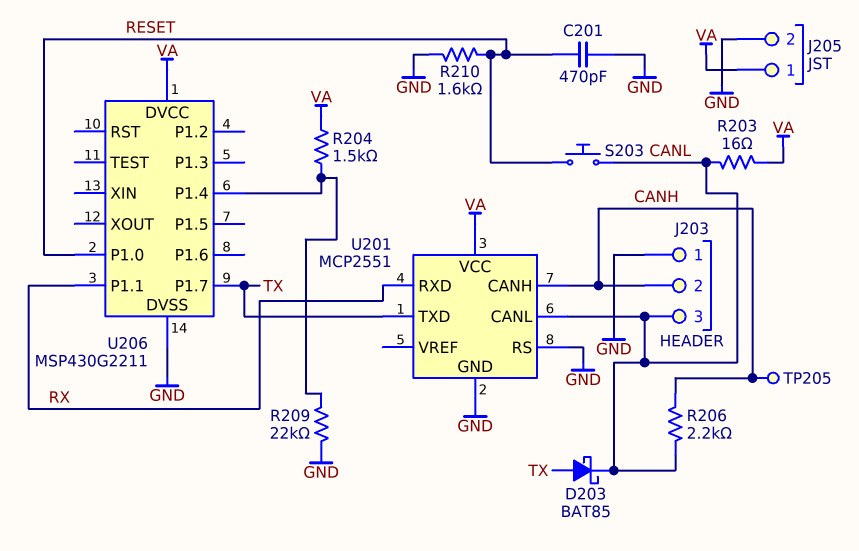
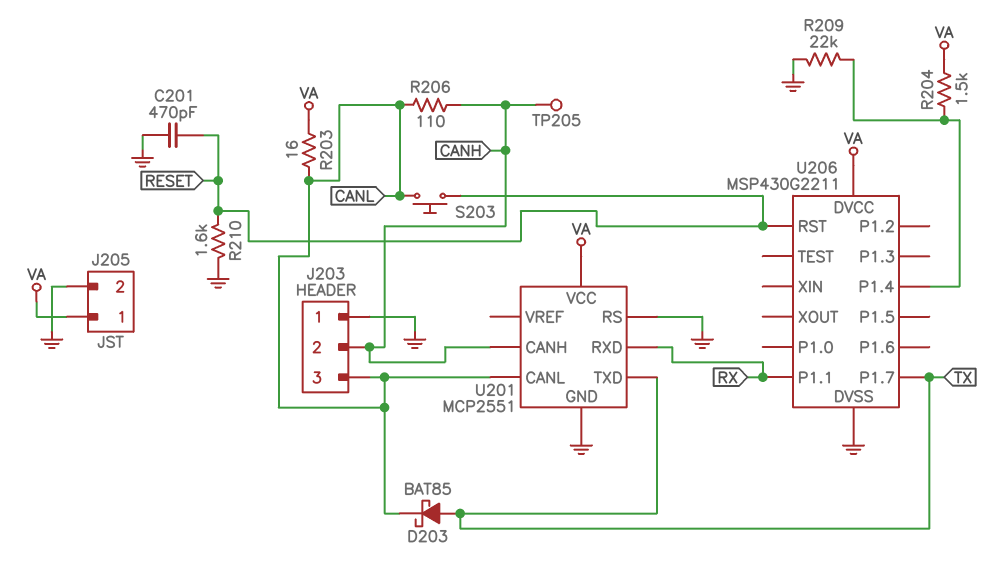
R206: 2.2k (CANH, CANL) -> 110 (CANH, CANL)
U206 pin P1.0: RESET -> none
U206 pin RST: none -> RESET

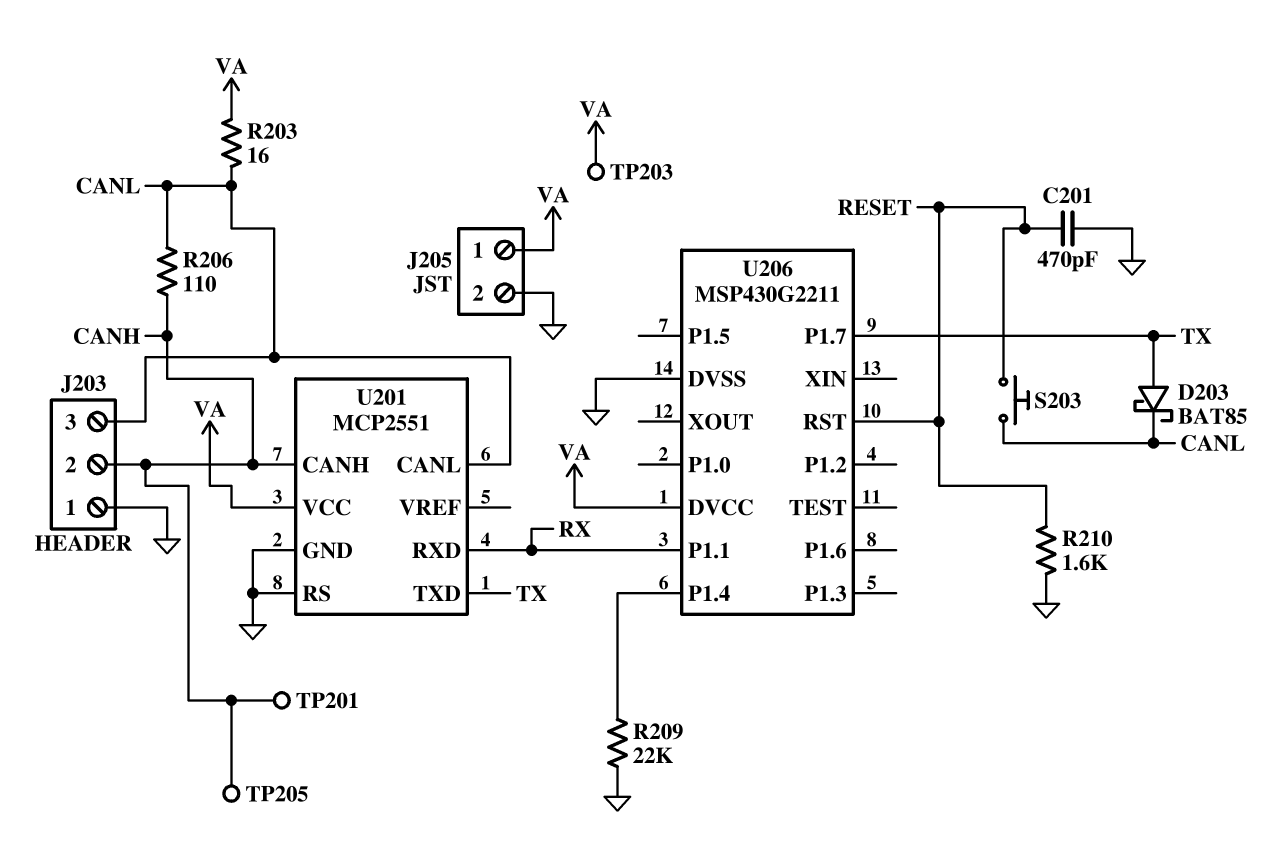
R204: 1.5k (U206/P1.4, VA) -> none
TP201: none -> test point (CANH)
TP203: none -> test point (VA)

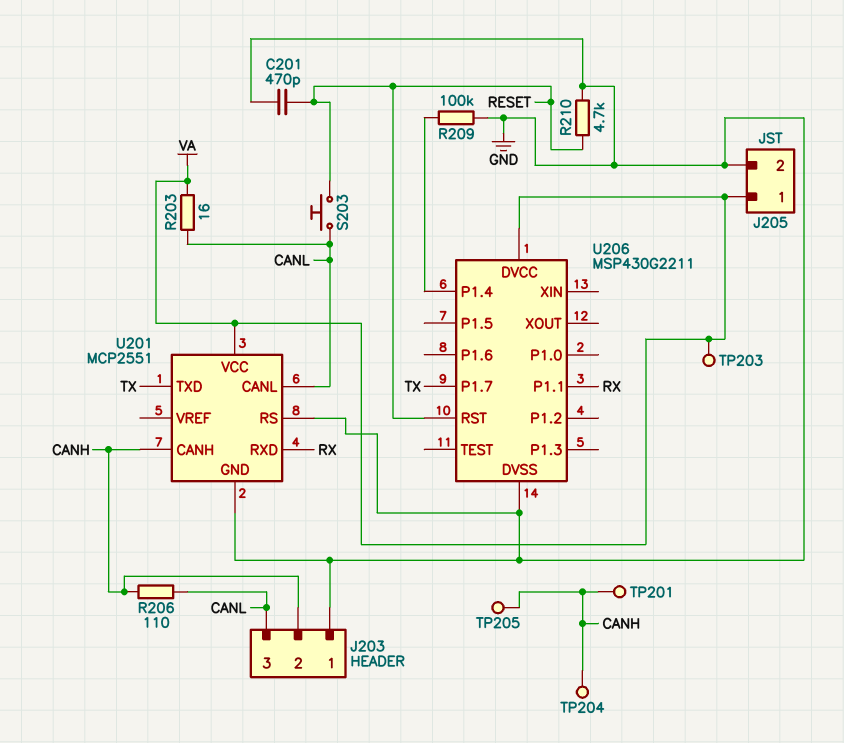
D203: schottky BAT85 (A TX, K CANL) -> none
R209: 22k (GND, U206/P1.4) -> 100k (GND, U206/P1.4)
R210: 1.6k (GND, RESET) -> 4.7k (GND, RESET)
TP204: none -> test point (CANH)

